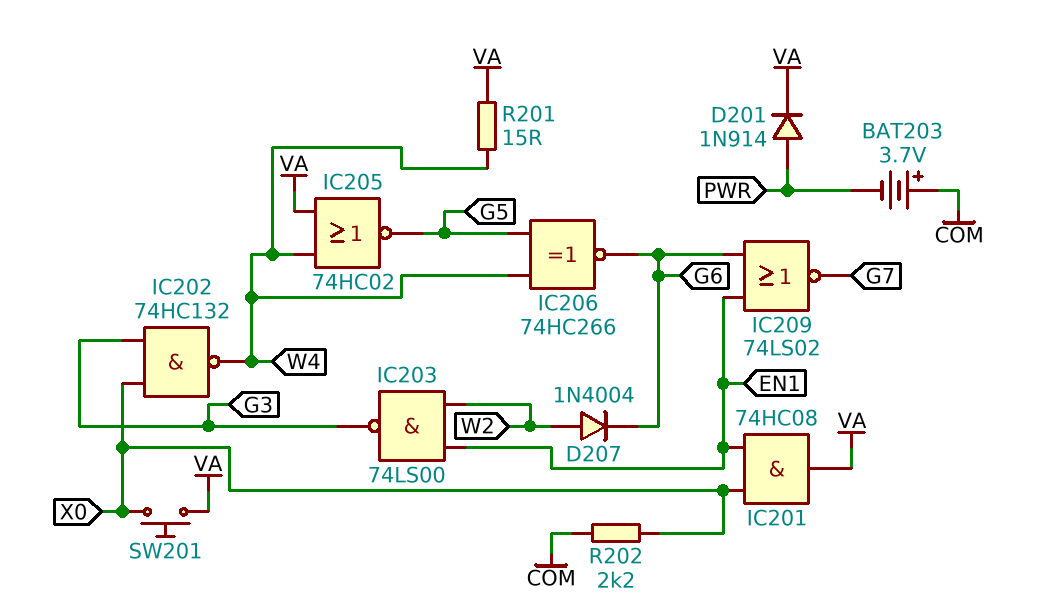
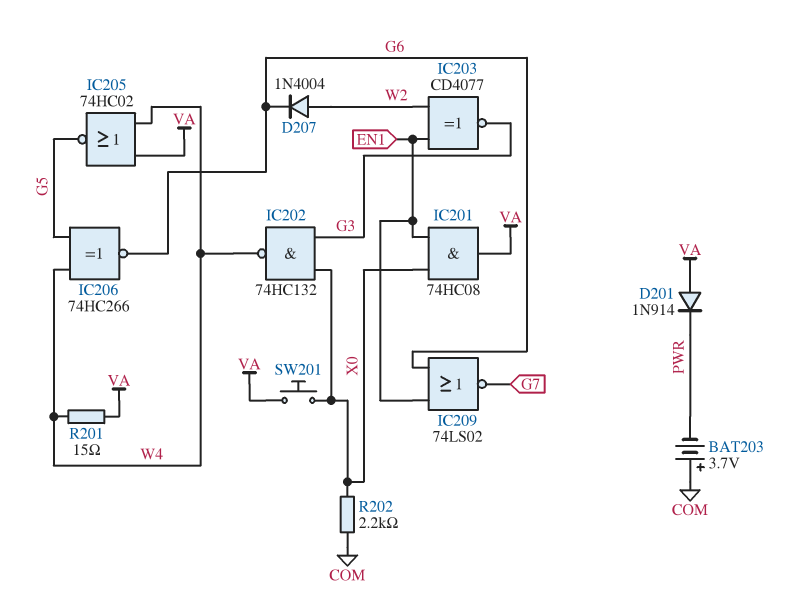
D201: diode 1N914 (A PWR, K VA) -> diode 1N914 (A VA, K PWR)
IC203: NAND 74LS00 (in EN1, in W2, out G3) -> XNOR CD4077 (in EN1, in W2, out G3)

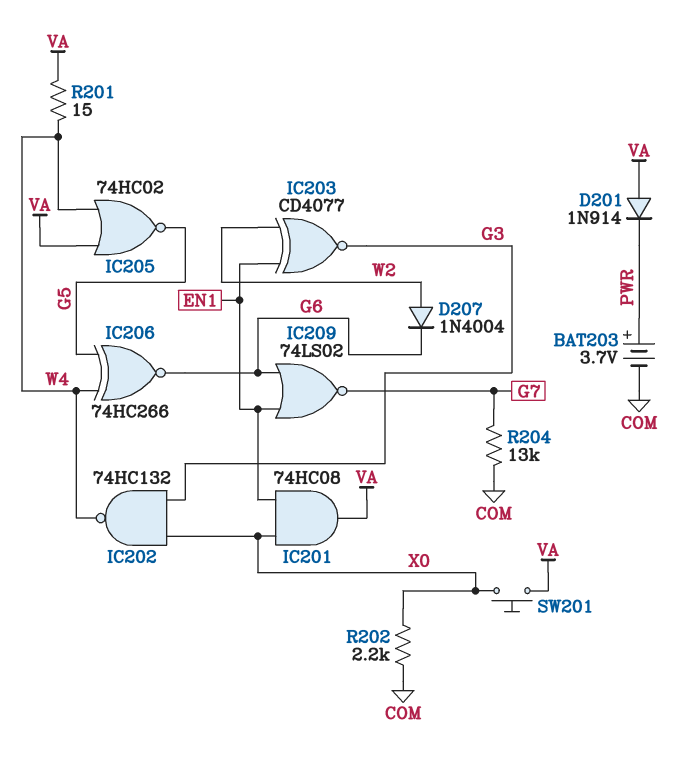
BAT203: 3.7V (plus COM, minus PWR) -> 3.7V (plus PWR, minus COM)
R204: none -> 13k (COM, G7)

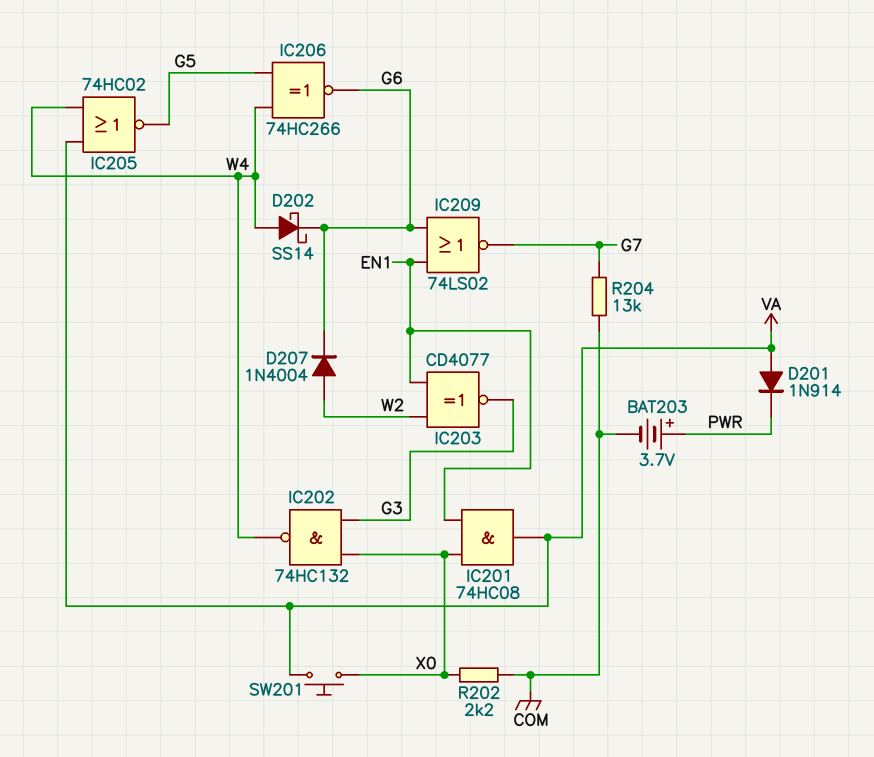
D202: none -> schottky SS14 (A W4, K G6)
R201: 15 (VA, W4) -> none

